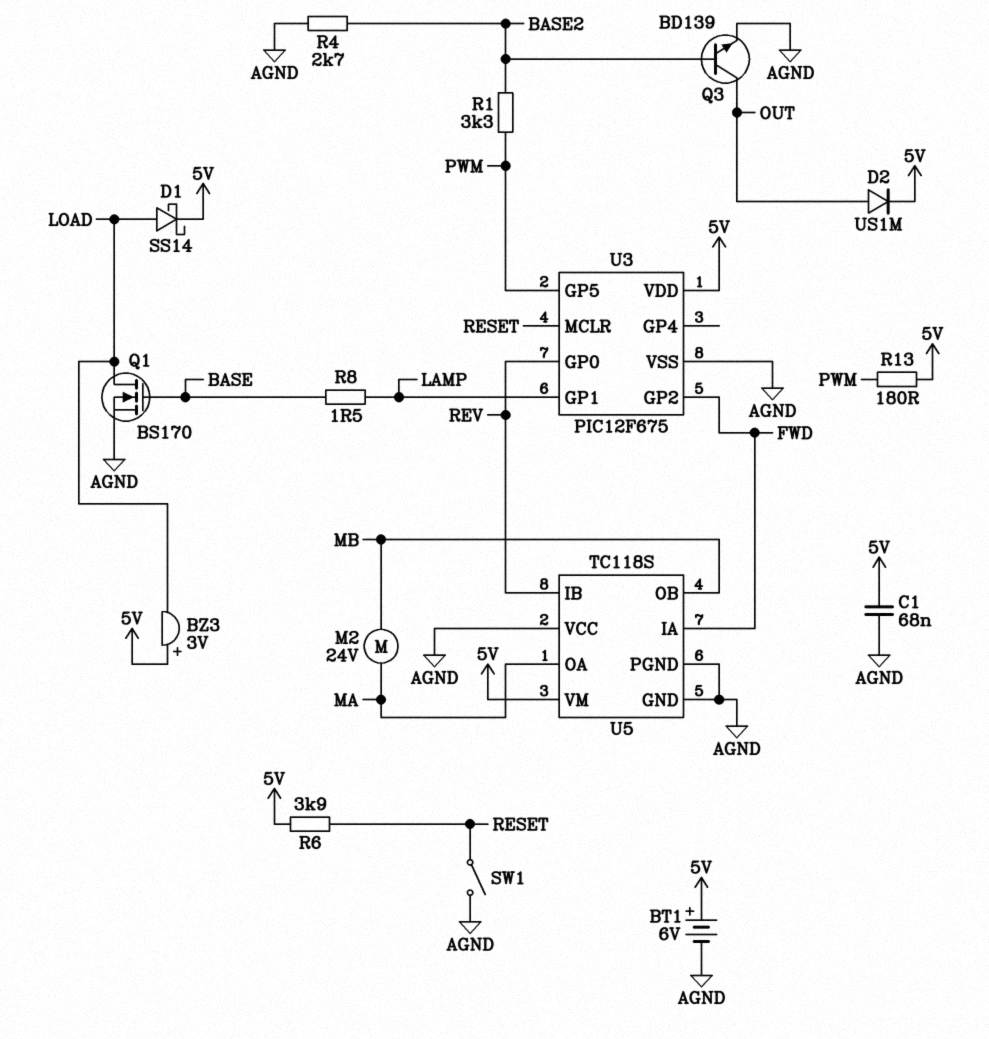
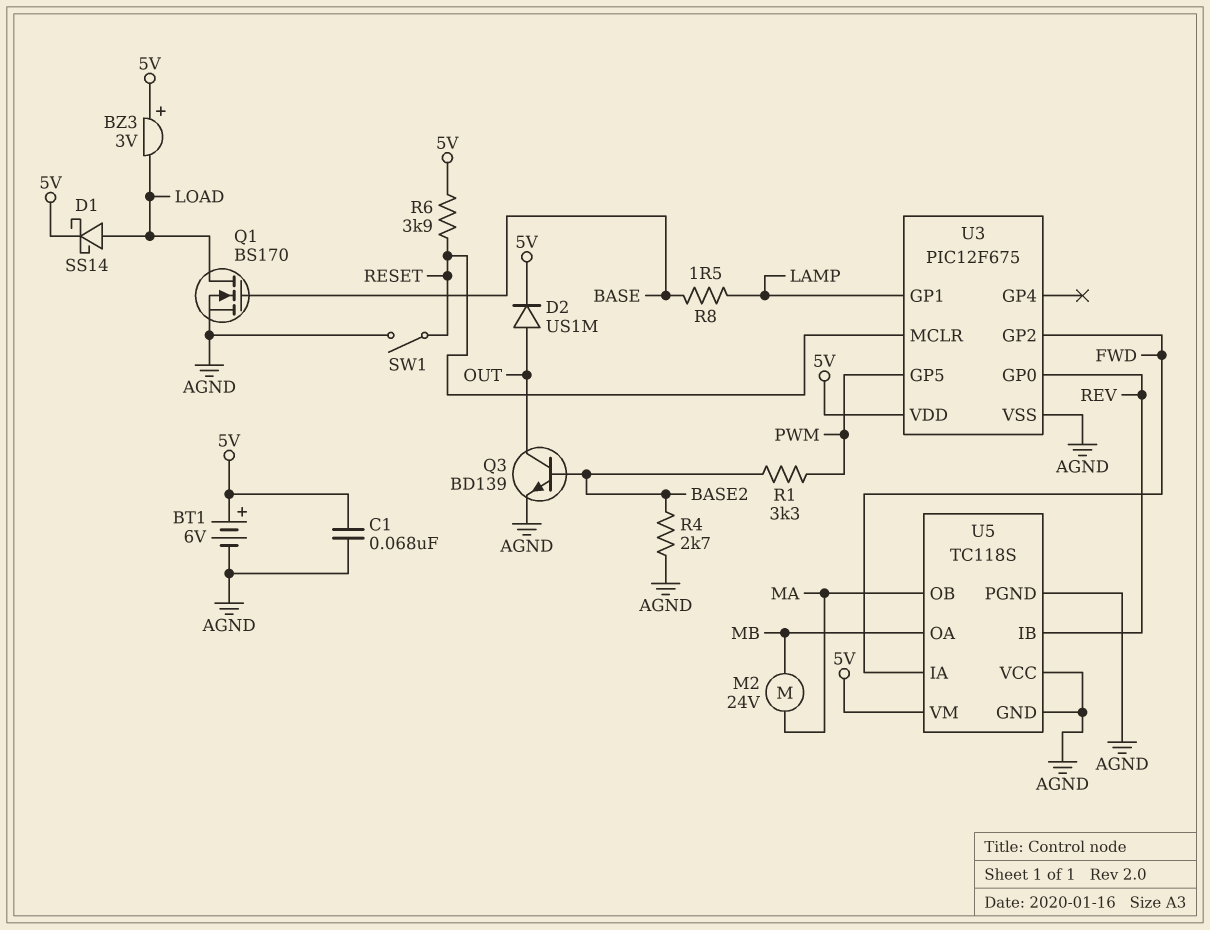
R13: 180 (5V, PWM) -> none
U5 pin OA: MA -> MB
U5 pin OB: MB -> MA

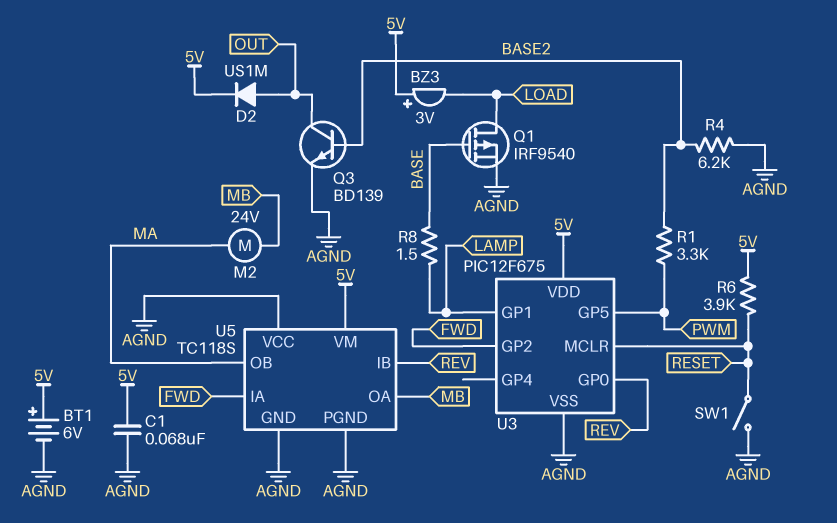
D1: schottky SS14 (A LOAD, K 5V) -> none
Q1: NMOS BS170 (G BASE, D LOAD, S AGND) -> PMOS IRF9540 (G BASE, D LOAD, S AGND)
R4: 2.7k (AGND, BASE2) -> 6.2k (AGND, BASE2)

